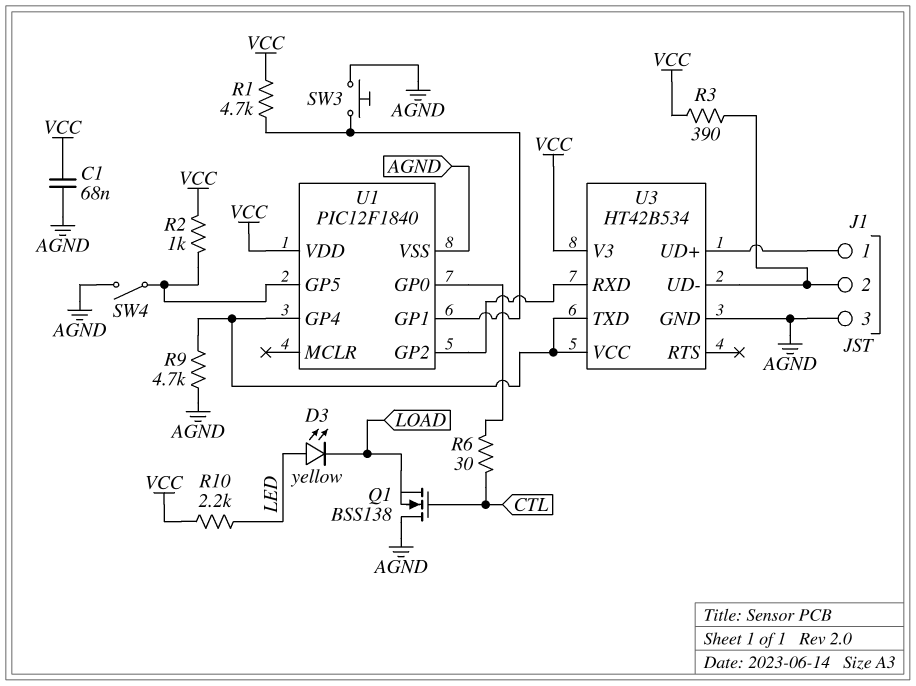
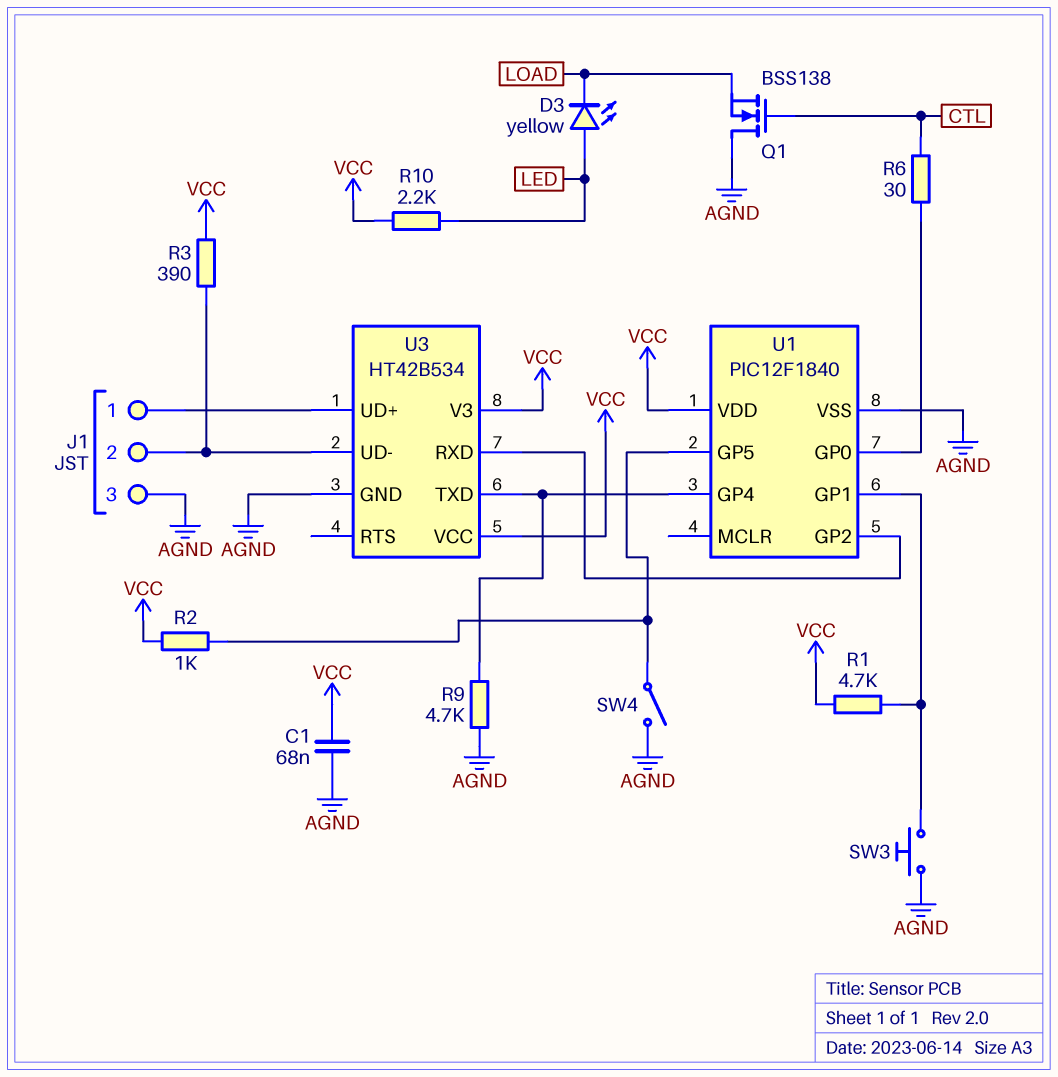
U3 pin VCC: U1/GP4 -> VCC

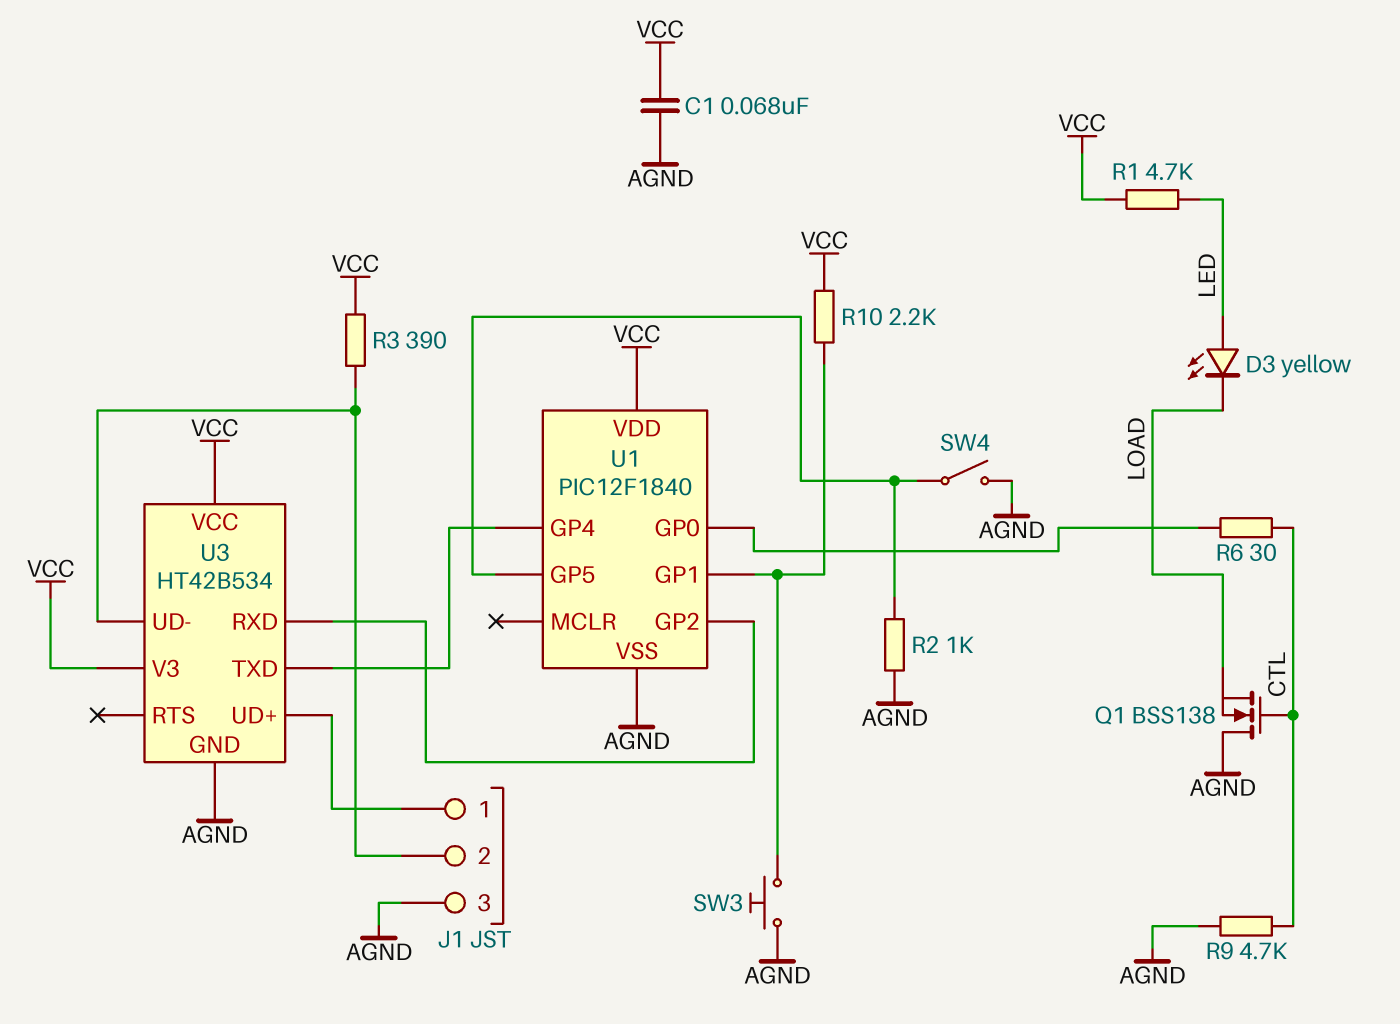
R1: 4.7k (U1/GP1, VCC) -> 4.7k (LED, VCC)
R2: 1k (U1/GP5, VCC) -> 1k (AGND, U1/GP5)
R9: 4.7k (AGND, U1/GP4) -> 4.7k (AGND, CTL)
R10: 2.2k (LED, VCC) -> 2.2k (U1/GP1, VCC)

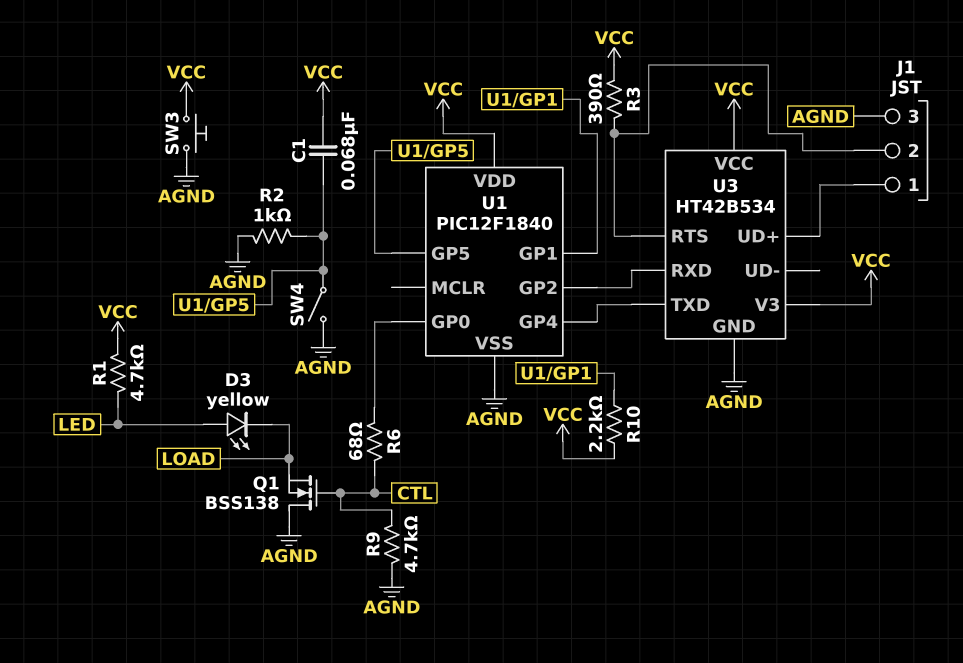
C1: 68nF (AGND, VCC) -> 68nF (U1/GP5, VCC)
R6: 30 (CTL, U1/GP0) -> 68 (CTL, U1/GP0)
SW3: button (AGND, U1/GP1) -> button (AGND, VCC)
U3 pin RTS: none -> J1/2
U3 pin UD-: J1/2 -> none

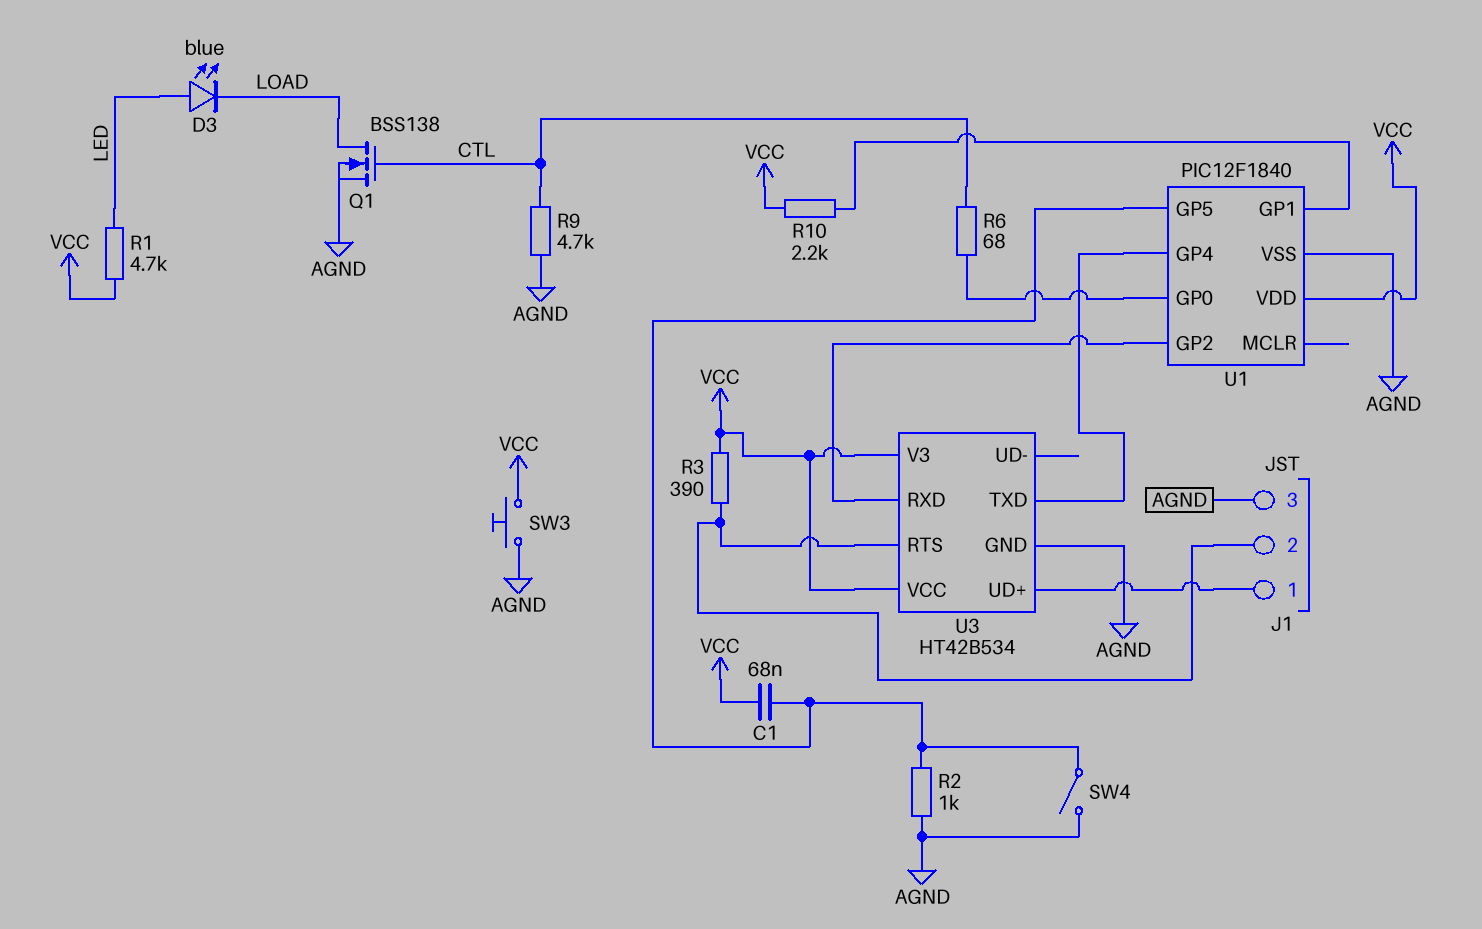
D3: LED yellow (A LED, K LOAD) -> LED blue (A LED, K LOAD)
Q1: NMOS BSS138 (G CTL, D AGND, S LOAD) -> NMOS BSS138 (G CTL, D LOAD, S AGND)

